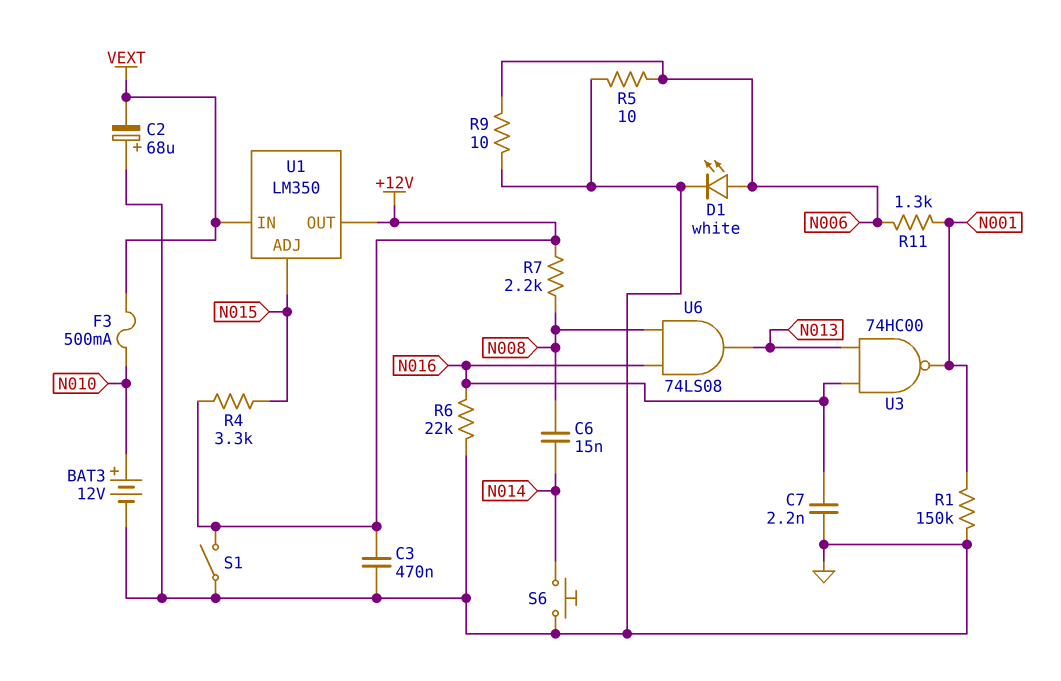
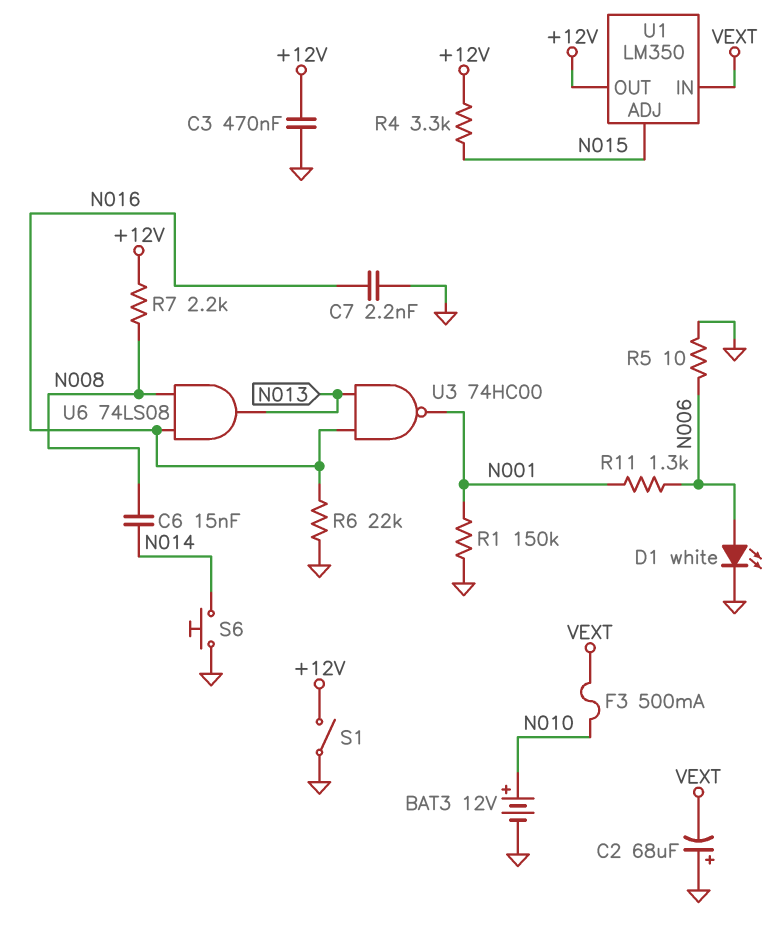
R9: 10 (GND, N006) -> none

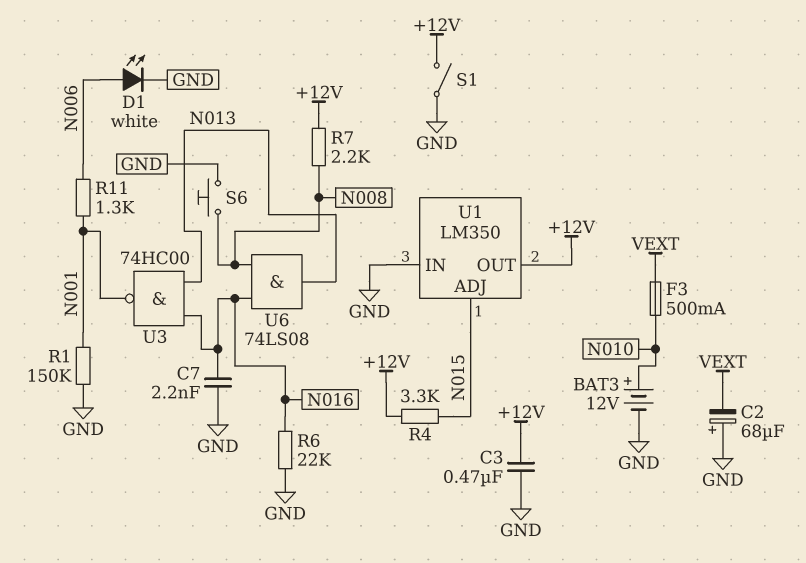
C6: 15nF (N008, N014) -> none
R5: 10 (GND, N006) -> none
S6: button (GND, N014) -> button (GND, N008)
U1 pin IN: VEXT -> GND

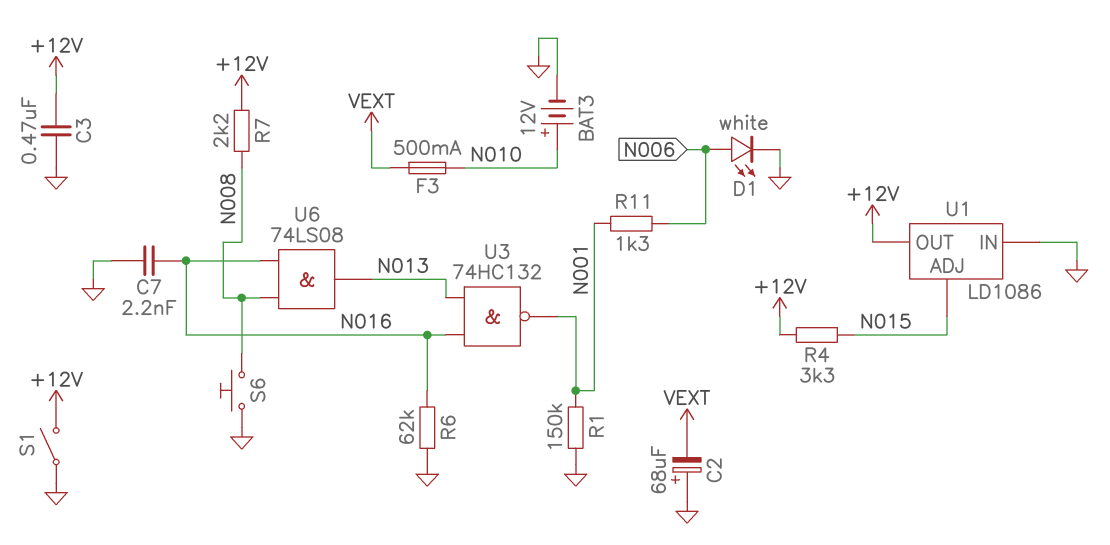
R6: 22k (GND, N016) -> 62k (GND, N016)
U1: LM350 -> LD1086
U3: NAND 74HC00 (in N013, in N016, out N001) -> NAND 74HC132 (in N013, in N016, out N001)

